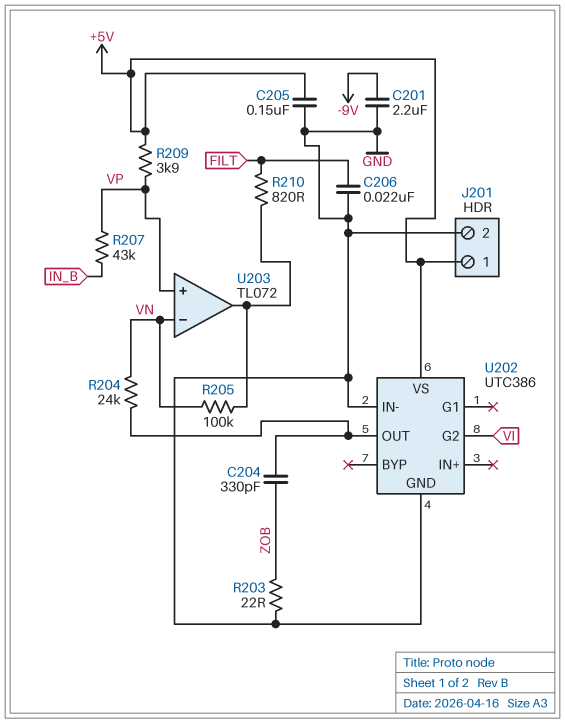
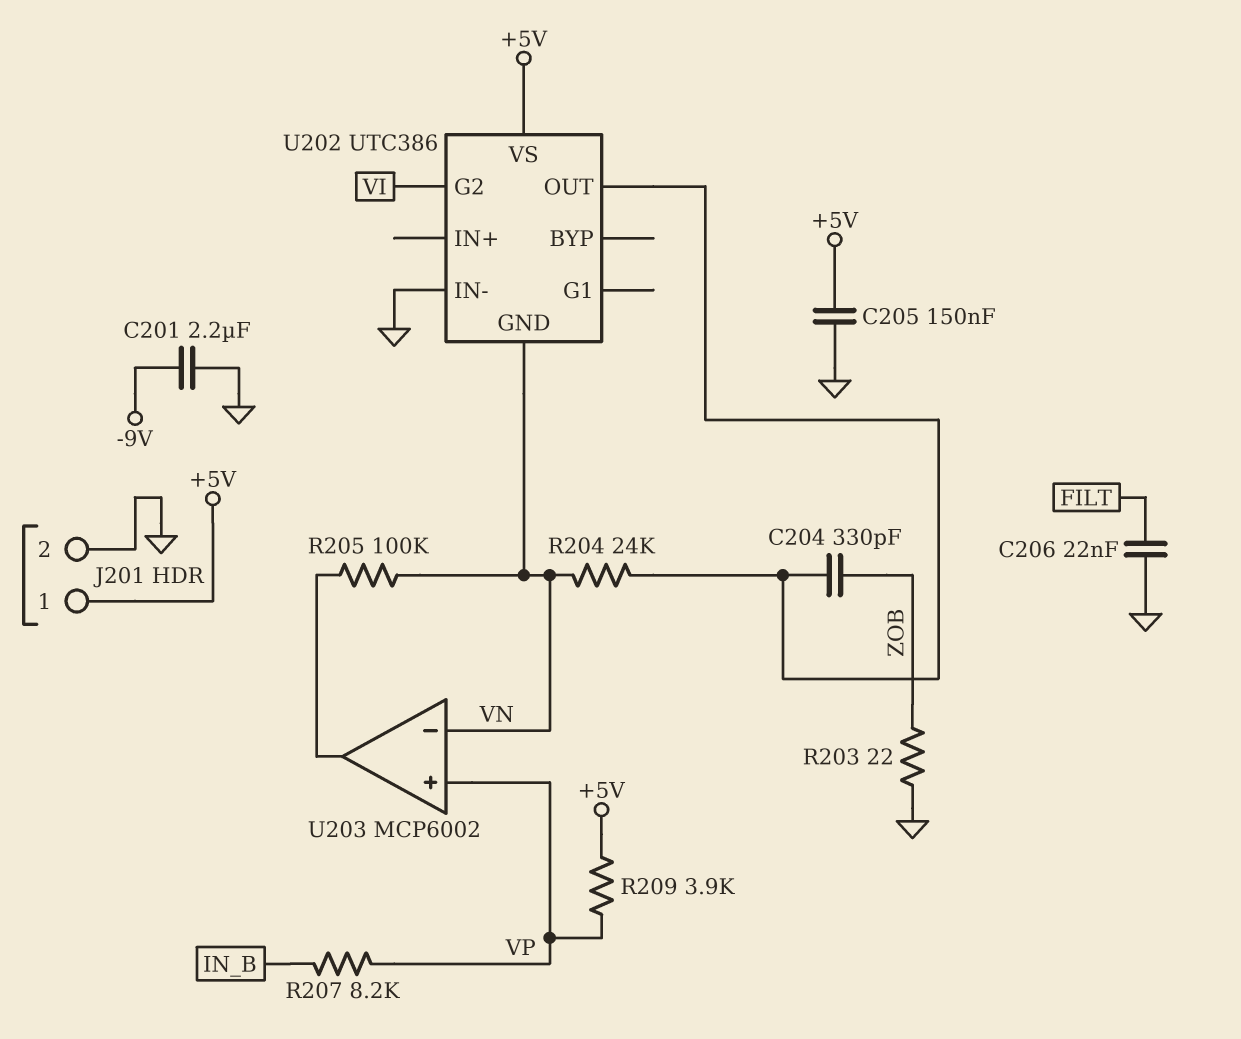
R207: 43k (IN_B, VP) -> 8.2k (IN_B, VP)
R210: 820 (FILT, U203/out) -> none
U202 pin GND: GND -> VN
U203: TL072 -> MCP6002

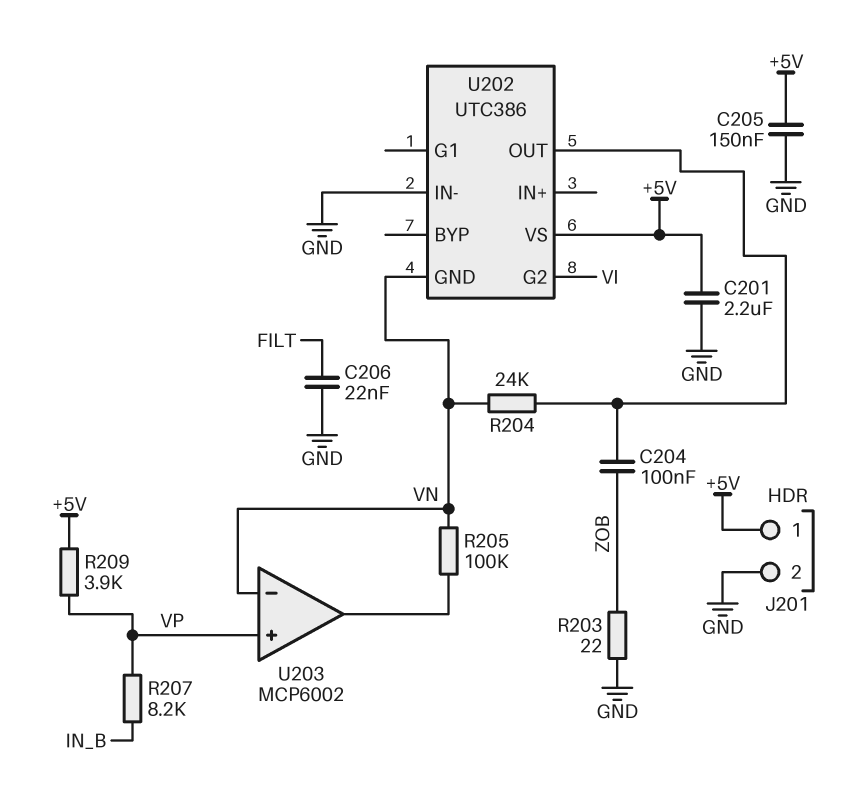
C201: 2.2uF (-9V, GND) -> 2.2uF (+5V, GND)
C204: 330pF (U202/OUT, ZOB) -> 100nF (U202/OUT, ZOB)

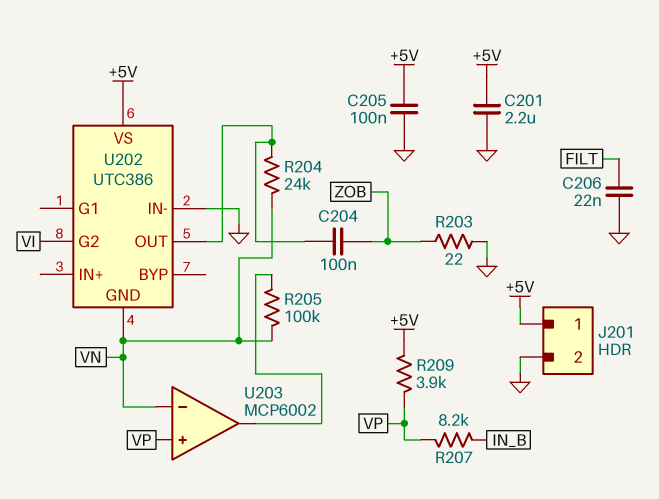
C205: 150nF (+5V, GND) -> 100nF (+5V, GND)

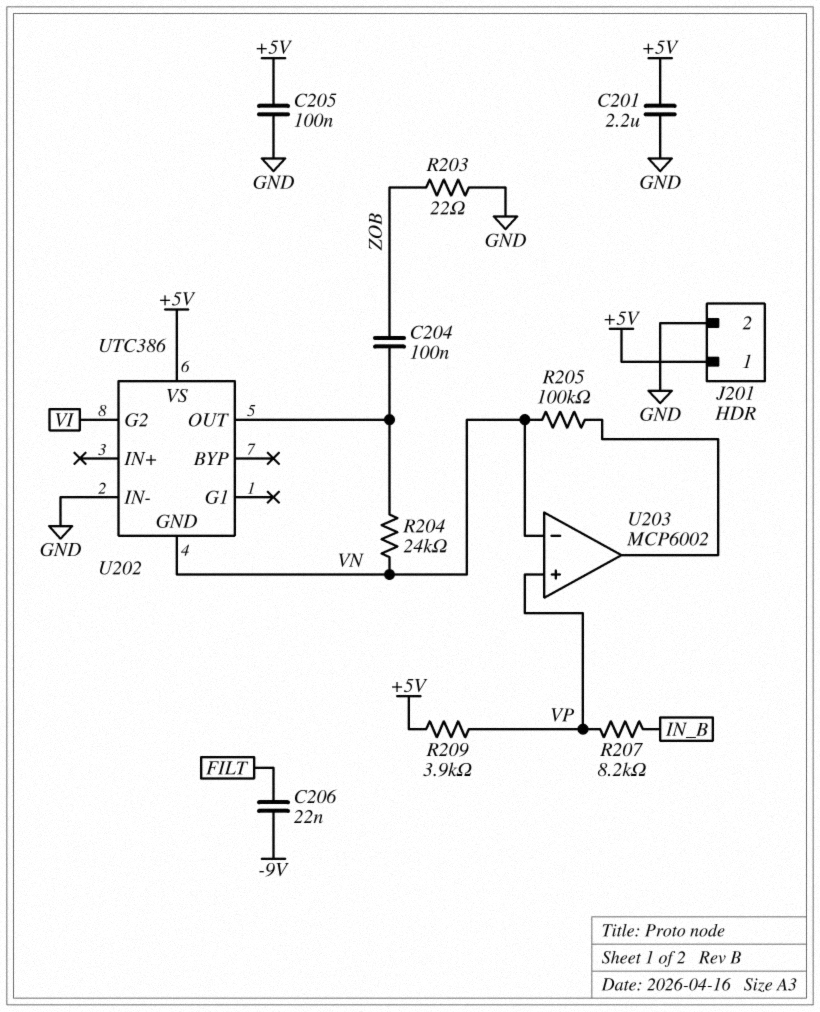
C206: 22nF (FILT, GND) -> 22nF (-9V, FILT)

